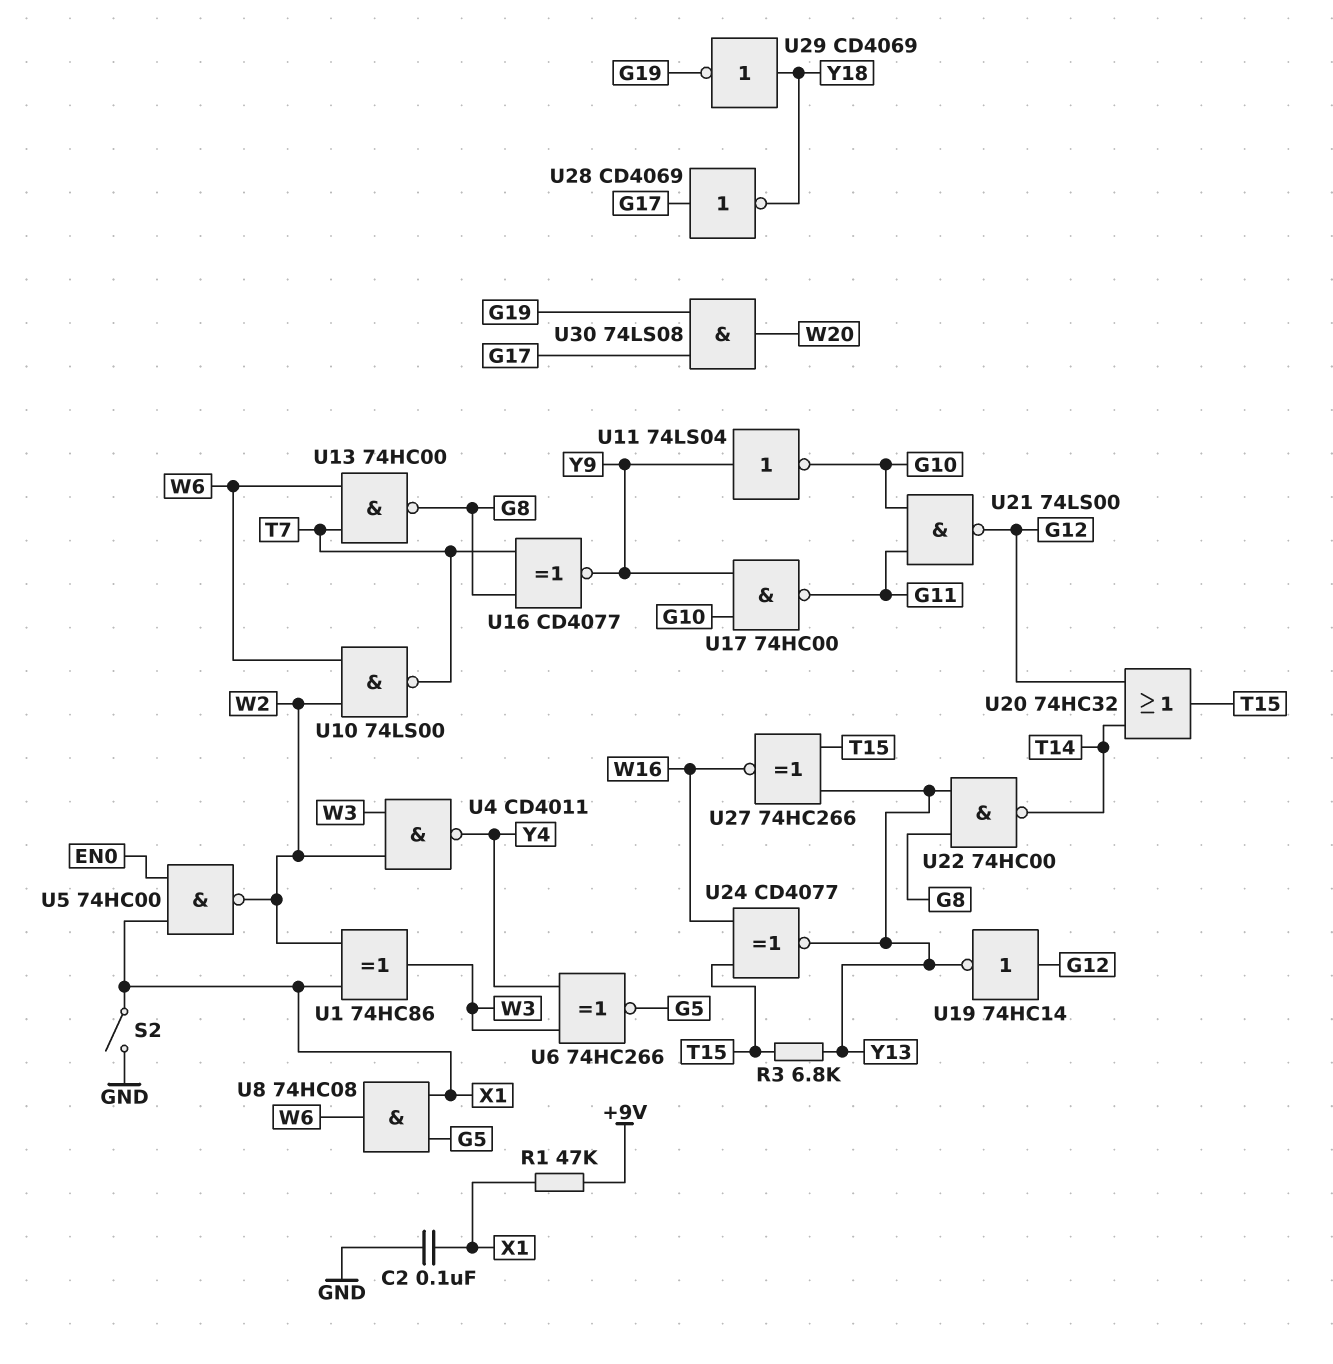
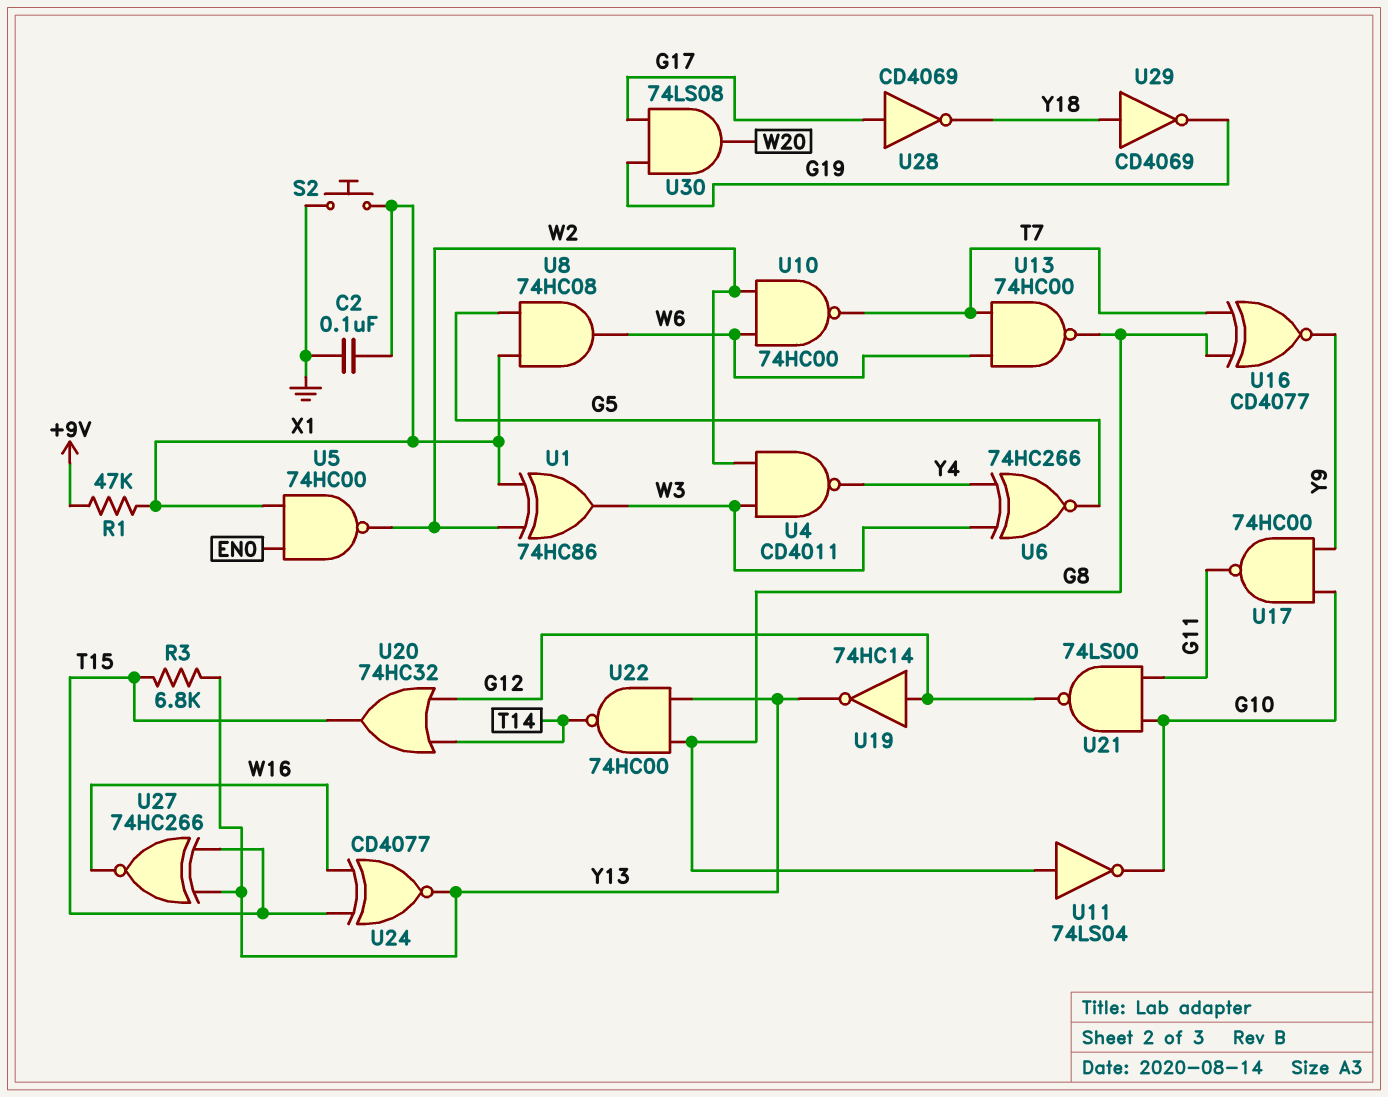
S2: switch (GND, X1) -> button (GND, X1)
U10: NAND 74LS00 (in W2, in W6, out T7) -> NAND 74HC00 (in W2, in W6, out T7)
U11: NOT 74LS04 (in Y9, out G10) -> NOT 74LS04 (in G8, out G10)

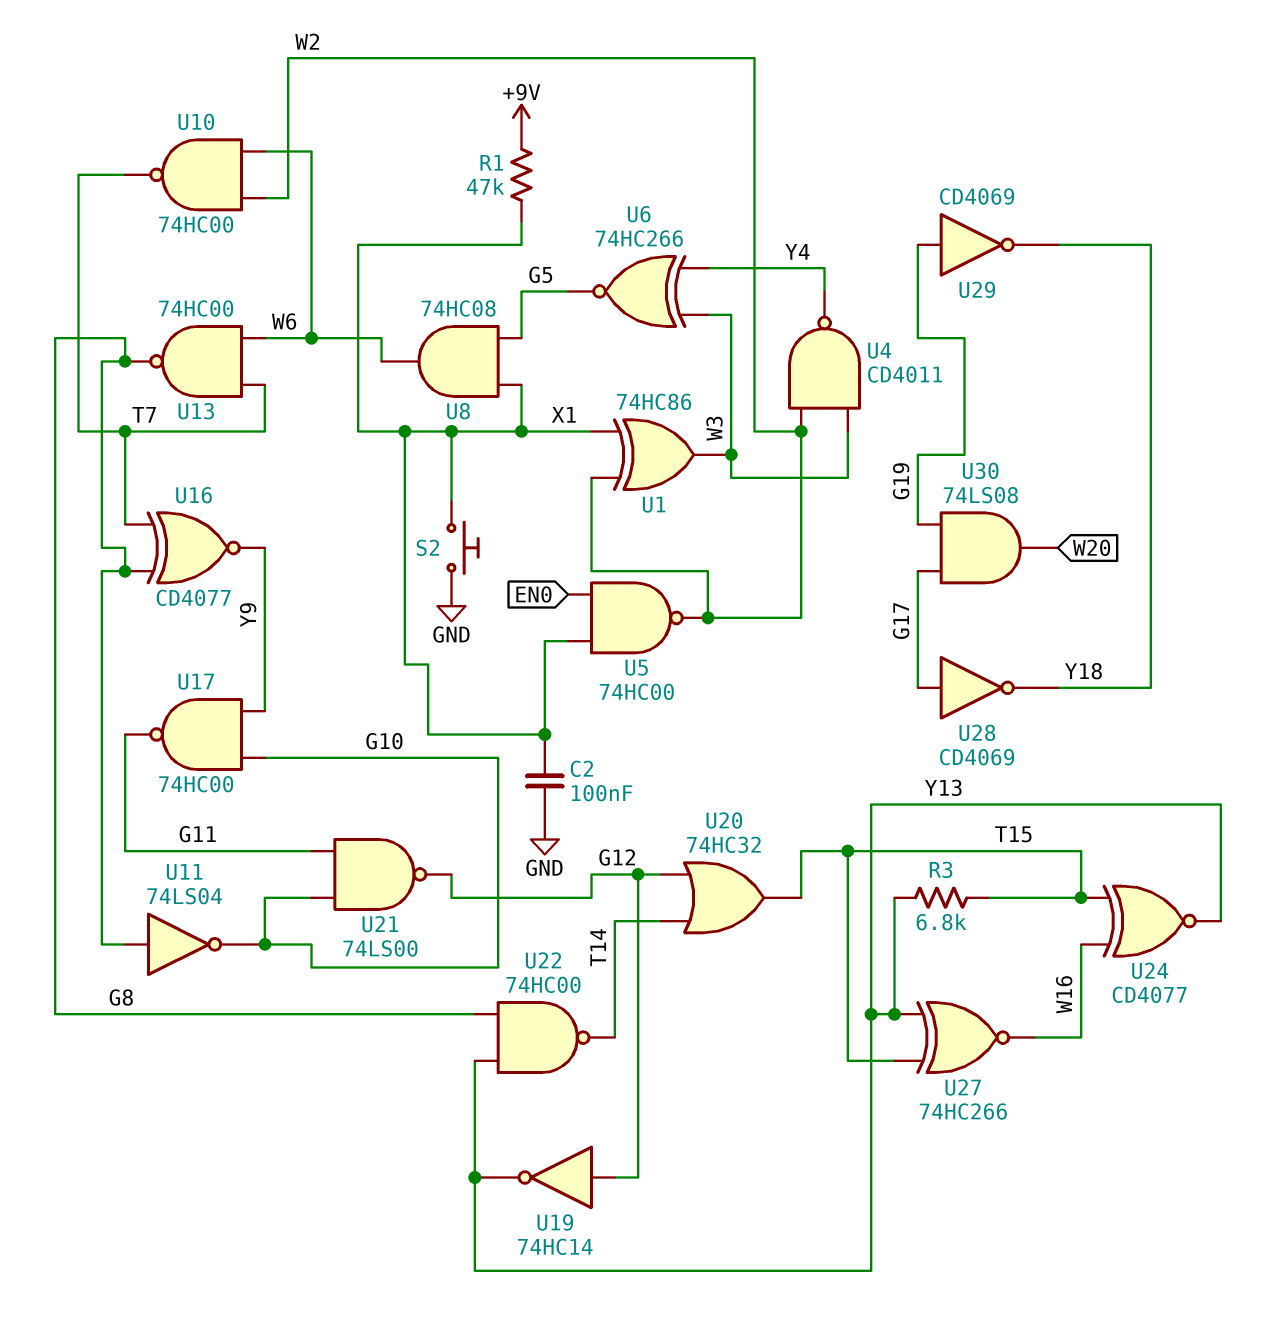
U29: NOT CD4069 (in Y18, out G19) -> NOT CD4069 (in G19, out Y18)

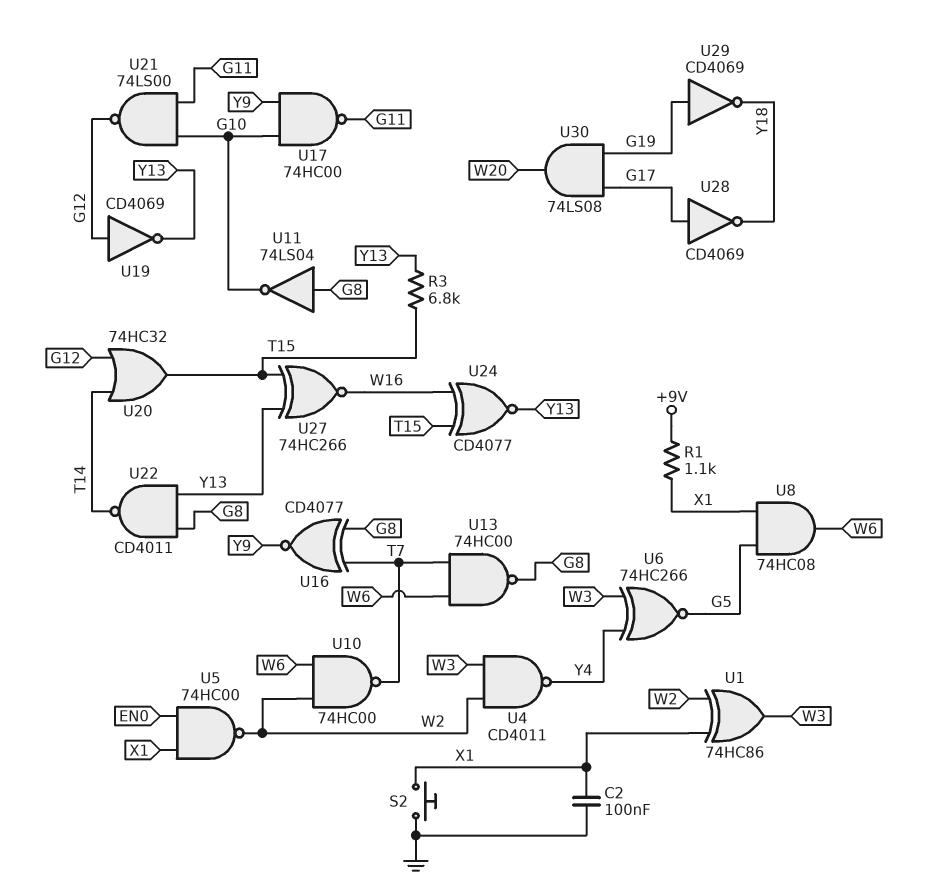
R1: 47k (+9V, X1) -> 1.1k (+9V, X1)
U19: NOT 74HC14 (in G12, out Y13) -> NOT CD4069 (in G12, out Y13)
U22: NAND 74HC00 (in G8, in Y13, out T14) -> NAND CD4011 (in G8, in Y13, out T14)

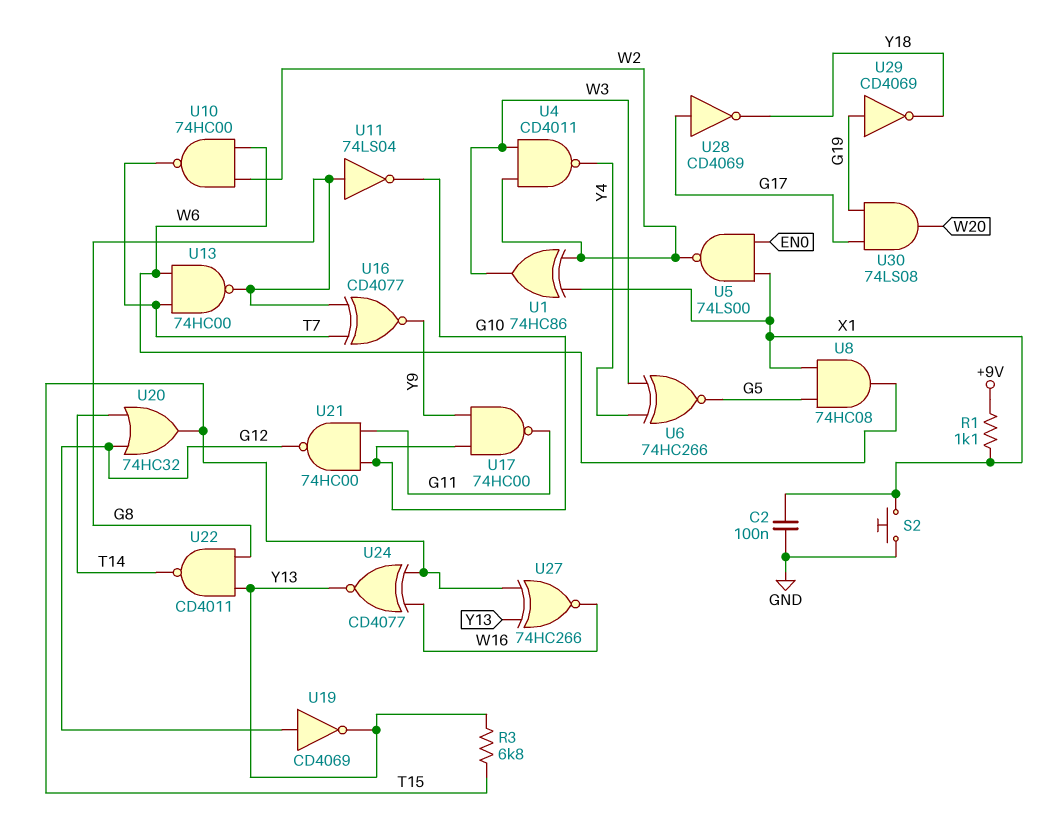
U5: NAND 74HC00 (in EN0, in X1, out W2) -> NAND 74LS00 (in EN0, in X1, out W2)
U21: NAND 74LS00 (in G10, in G11, out G12) -> NAND 74HC00 (in G10, in G11, out G12)

